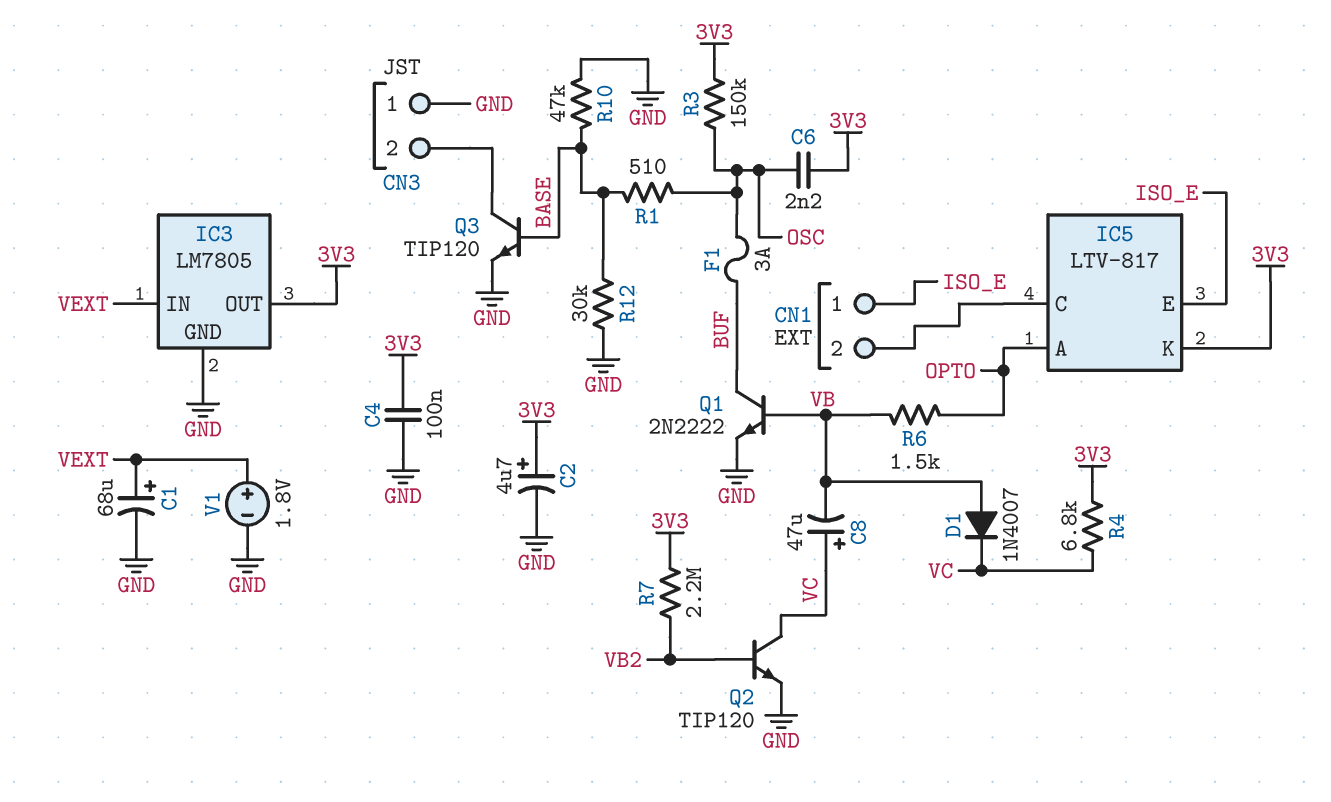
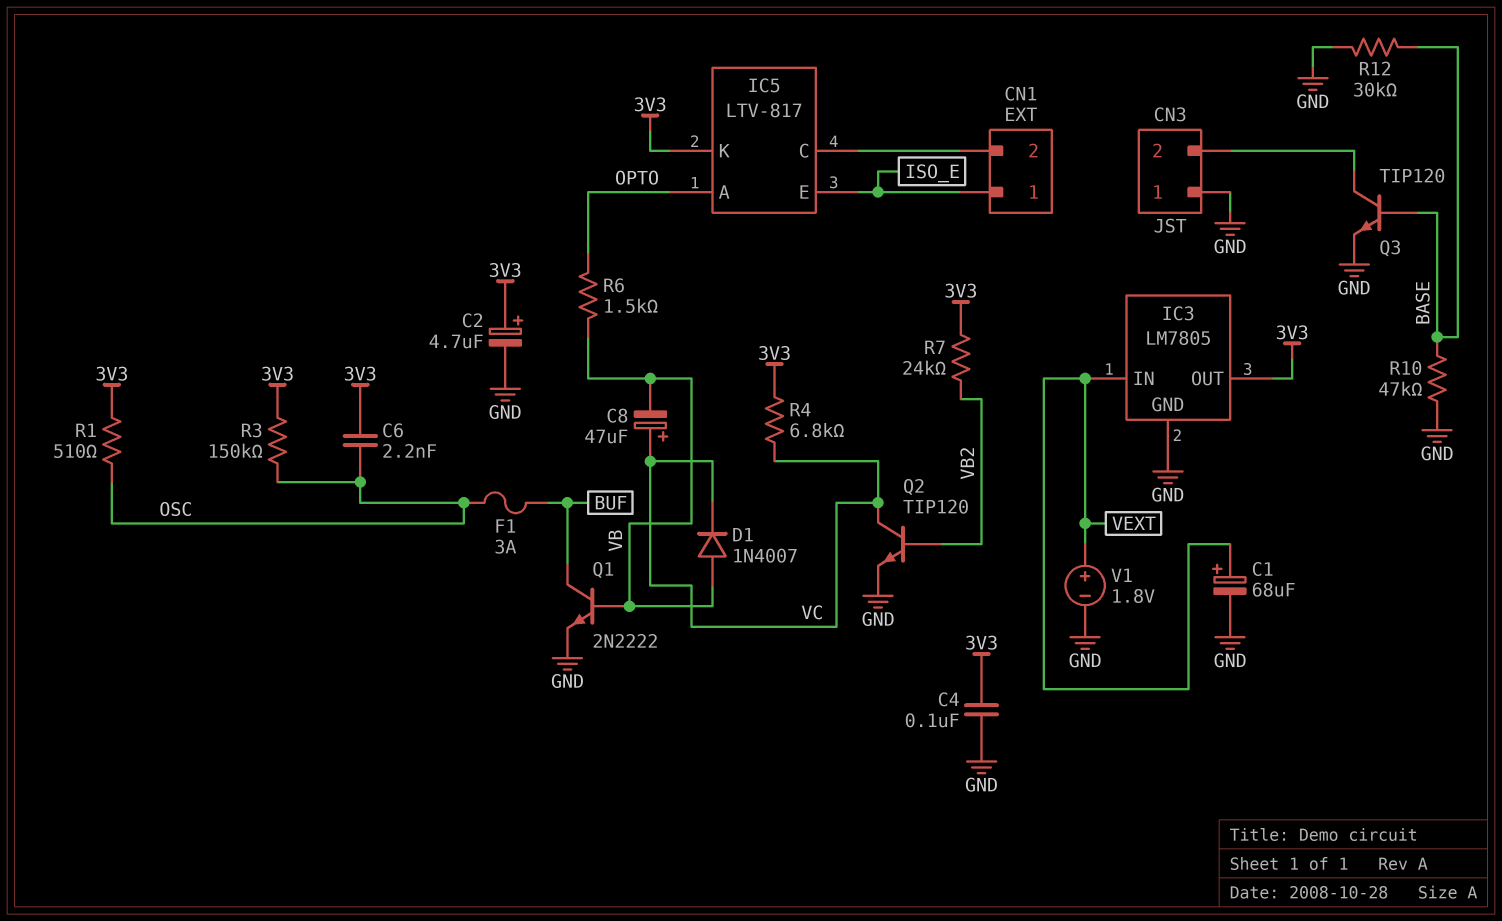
R1: 510 (BASE, OSC) -> 510 (3V3, OSC)
R7: 2.2M (3V3, VB2) -> 24k (3V3, VB2)

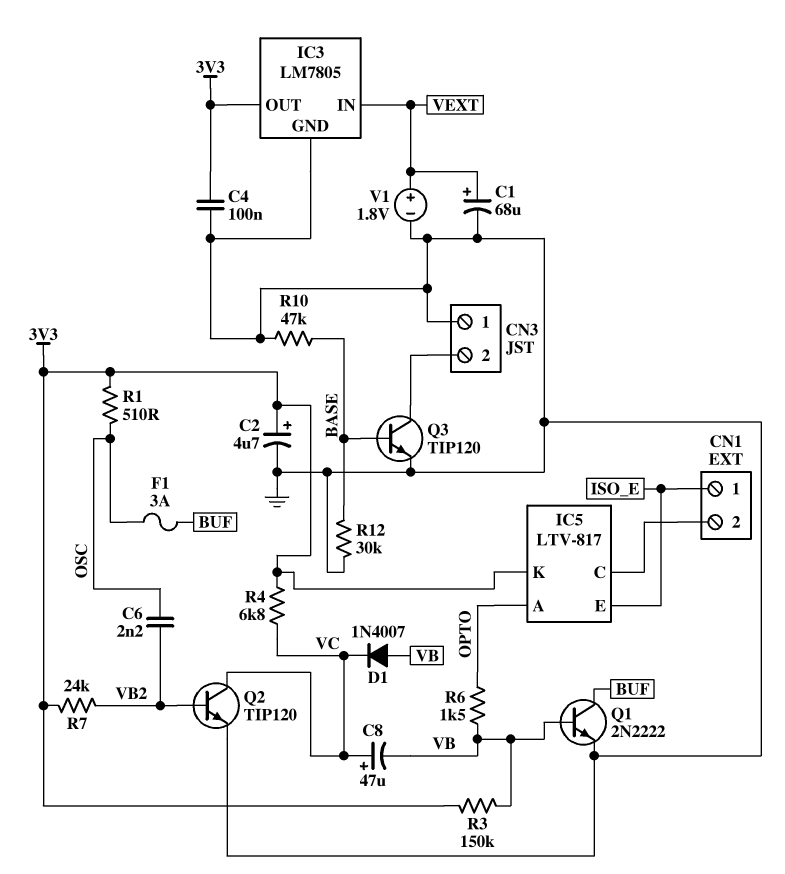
C6: 2.2nF (3V3, OSC) -> 2.2nF (OSC, VB2)
R3: 150k (3V3, OSC) -> 150k (3V3, VB)

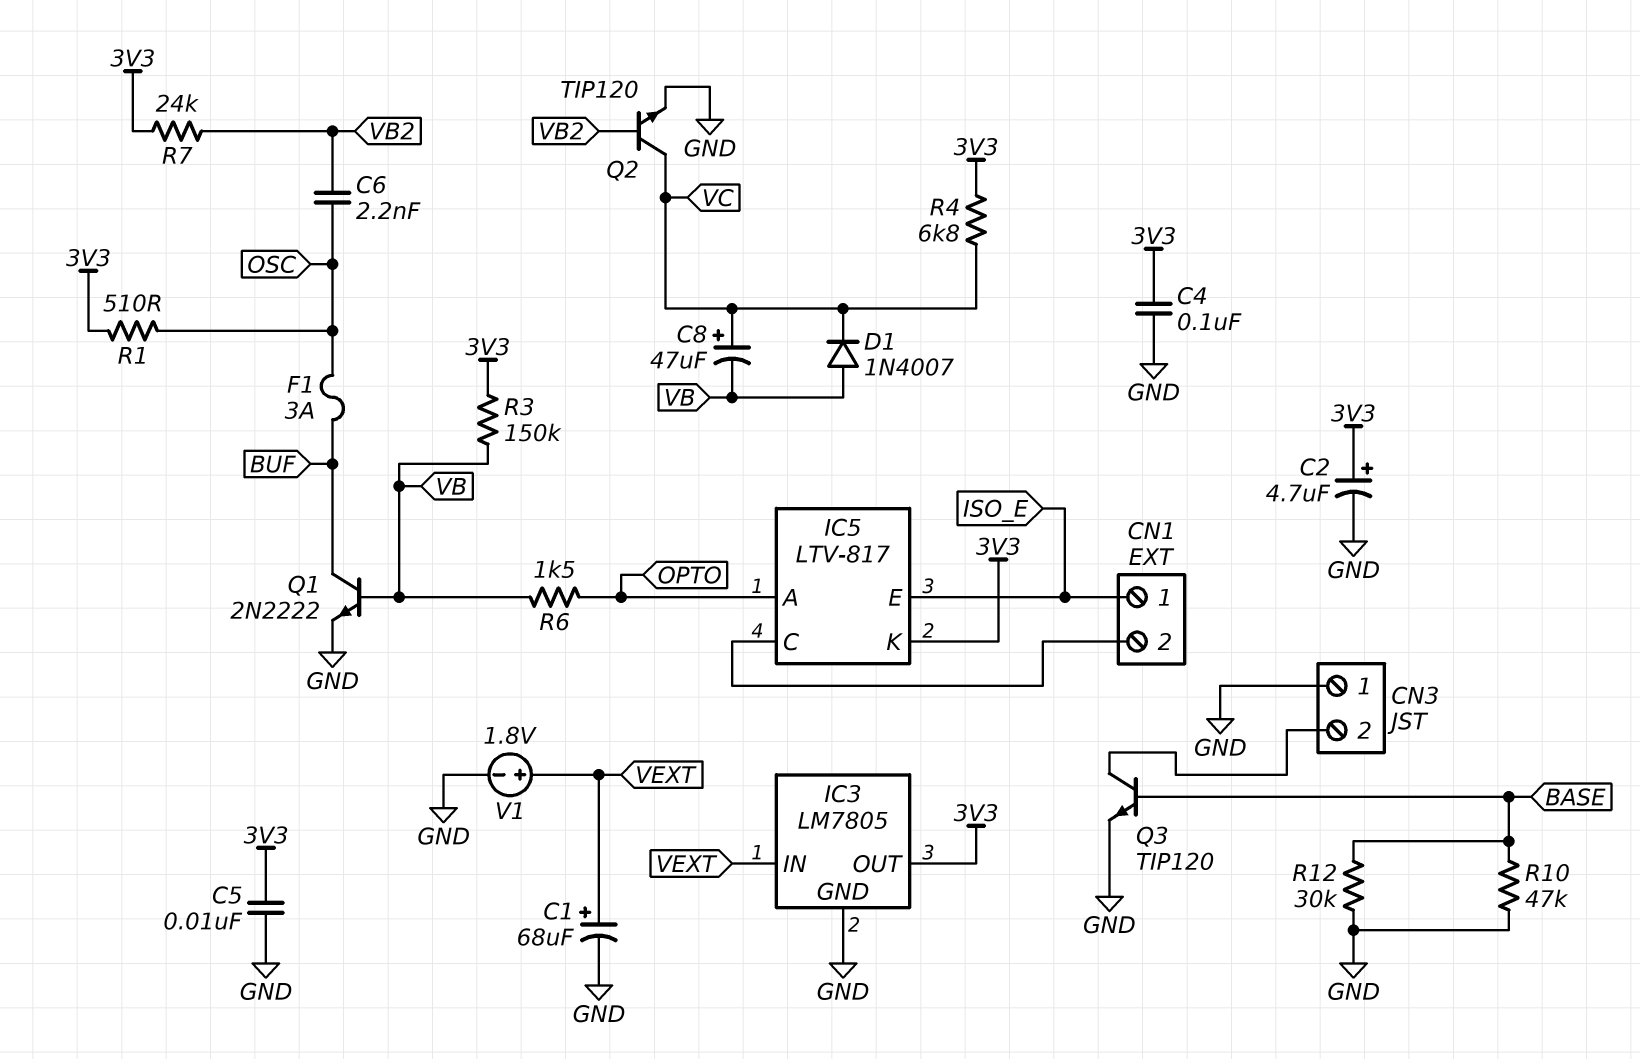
C5: none -> 10nF (3V3, GND)

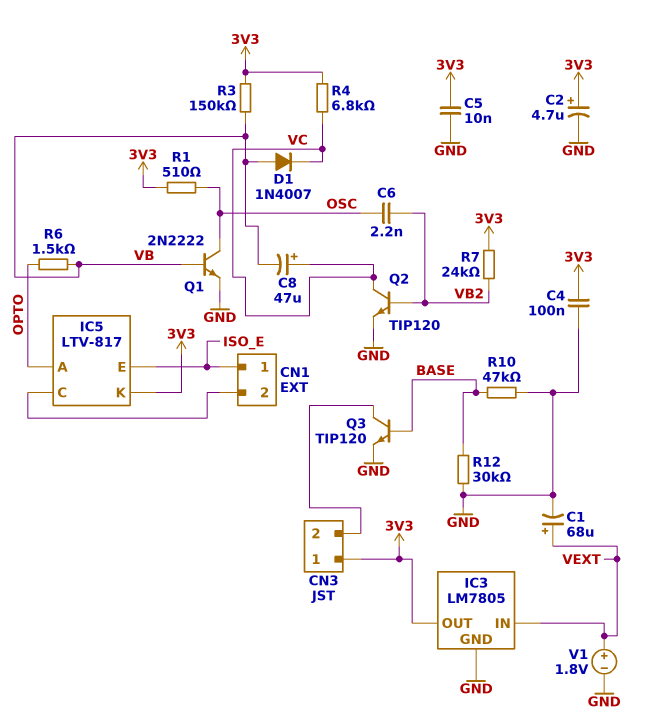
CN3 pin 1: GND -> 3V3
F1: 3A (BUF, OSC) -> none
Q1: NPN 2N2222 (B VB, C BUF, E GND) -> NPN 2N2222 (B VB, C OSC, E GND)

